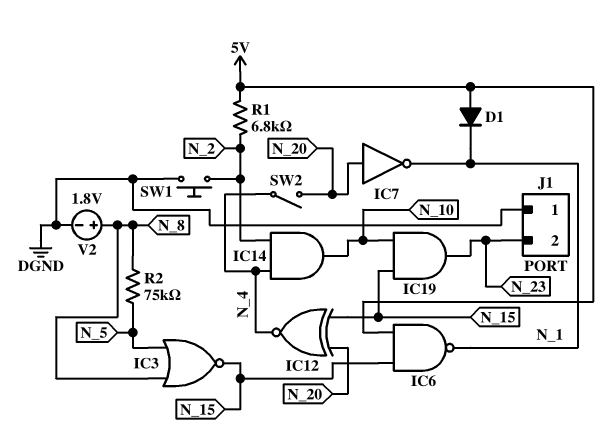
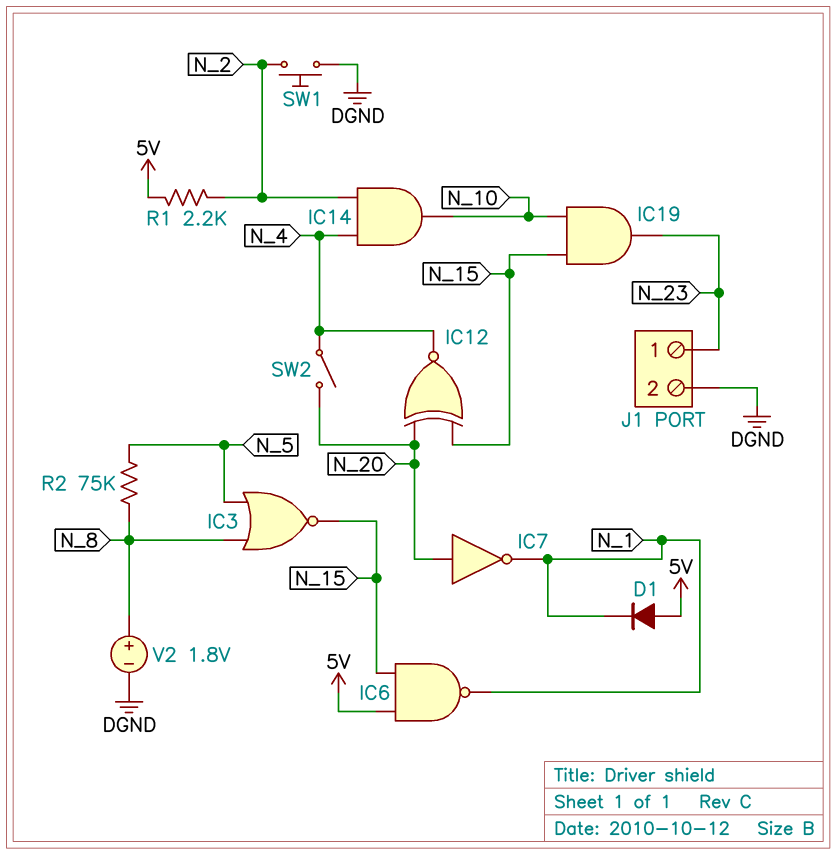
J1 pin 1: DGND -> N_23
J1 pin 2: N_23 -> DGND
R1: 6.8k (5V, N_2) -> 2.2k (5V, N_2)

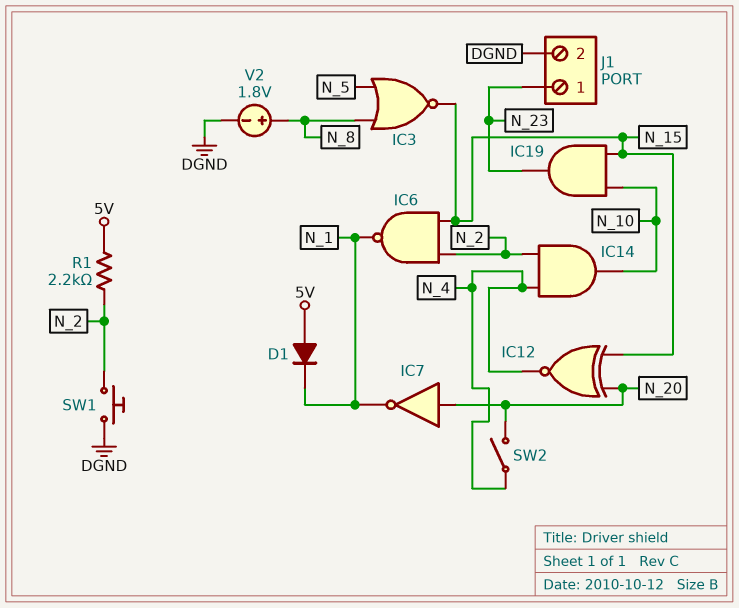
IC6: NAND (in 5V, in N_15, out N_1) -> NAND (in N_2, in N_15, out N_1)
R2: 75k (N_5, N_8) -> none

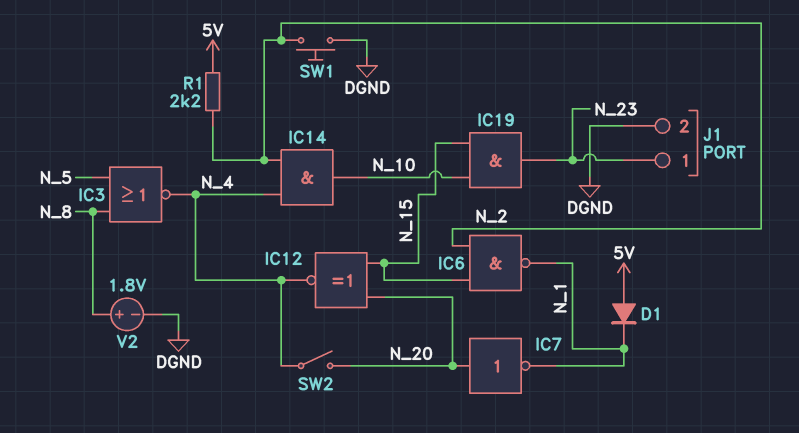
IC3: NOR (in N_5, in N_8, out N_15) -> NOR (in N_5, in N_8, out N_4)

